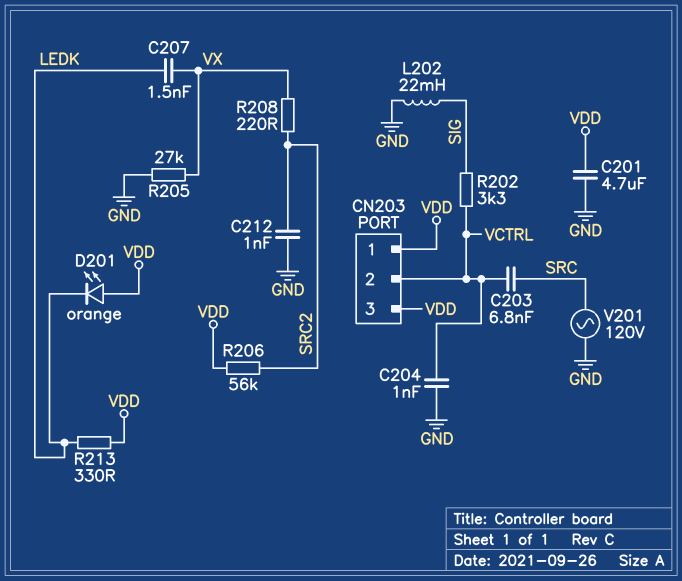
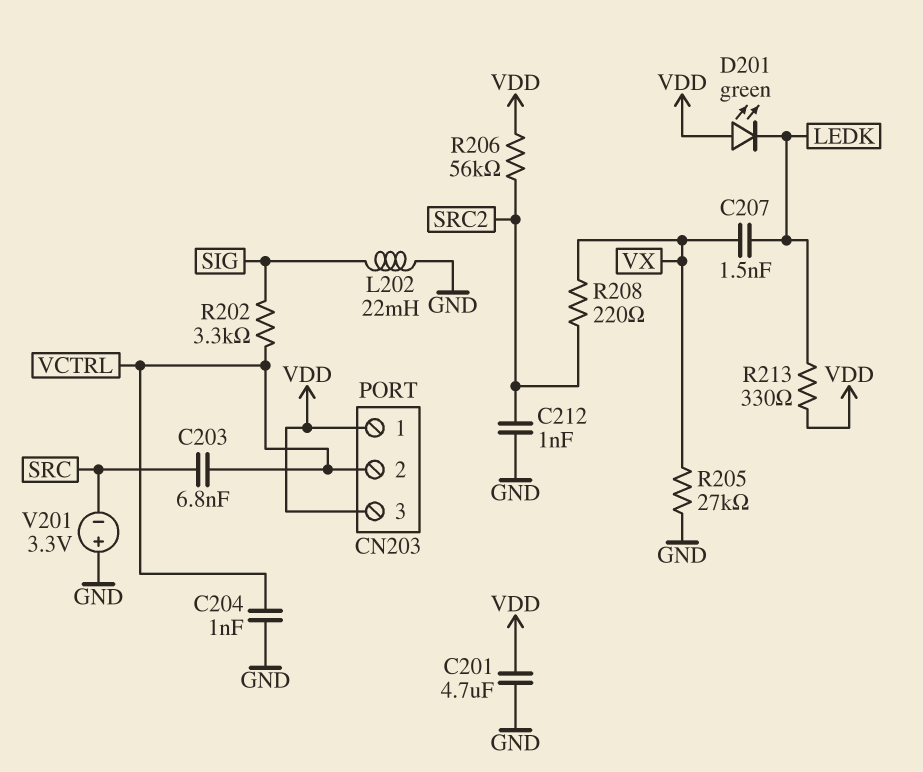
D201: LED orange (A VDD, K LEDK) -> LED green (A VDD, K LEDK)
V201: AC 120V (GND, SRC) -> 3.3V (plus GND, minus SRC)

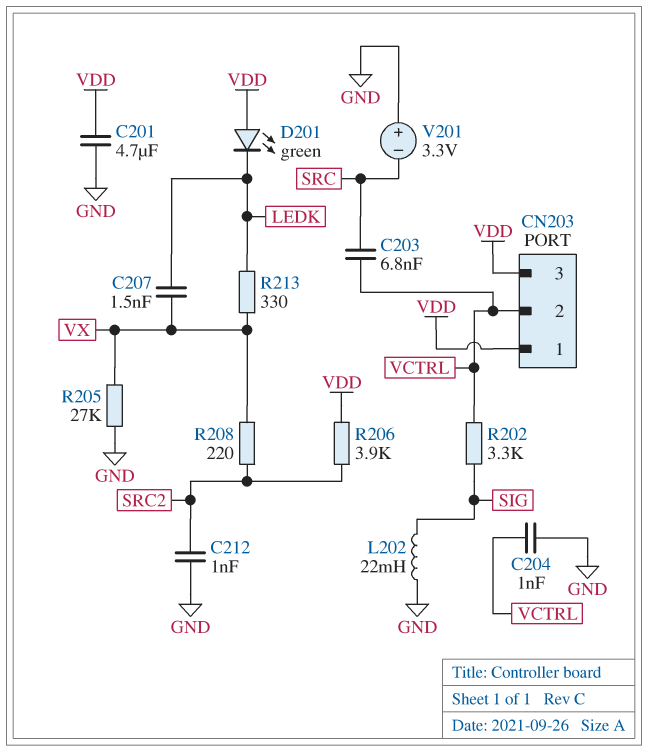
R206: 56k (SRC2, VDD) -> 3.9k (SRC2, VDD)
R213: 330 (LEDK, VDD) -> 330 (LEDK, VX)

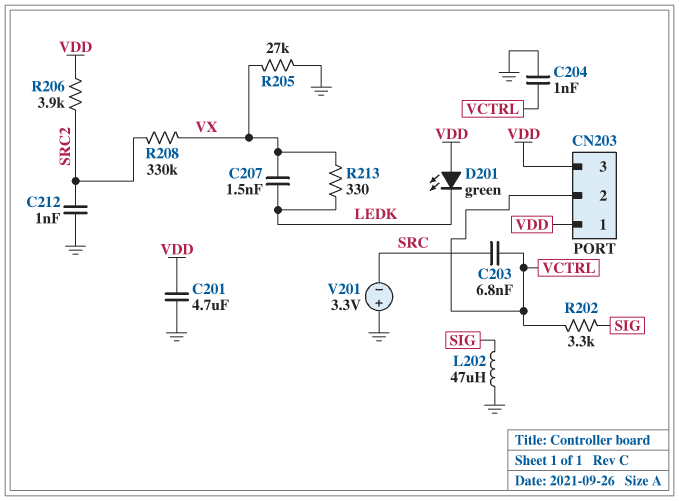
L202: 22mH (GND, SIG) -> 47uH (GND, SIG)
R208: 220 (SRC2, VX) -> 330k (SRC2, VX)

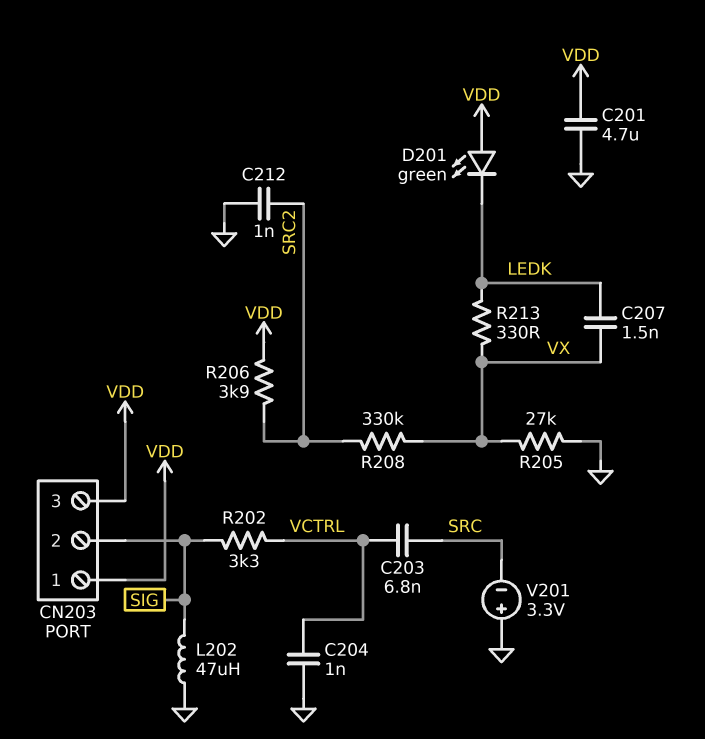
CN203 pin 2: VCTRL -> SIG

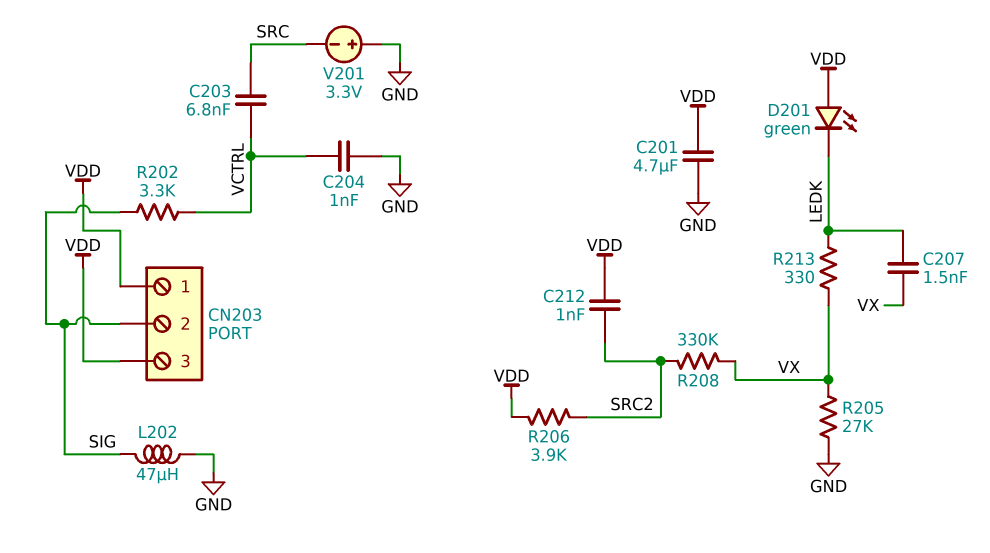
C212: 1nF (GND, SRC2) -> 1nF (SRC2, VDD)

